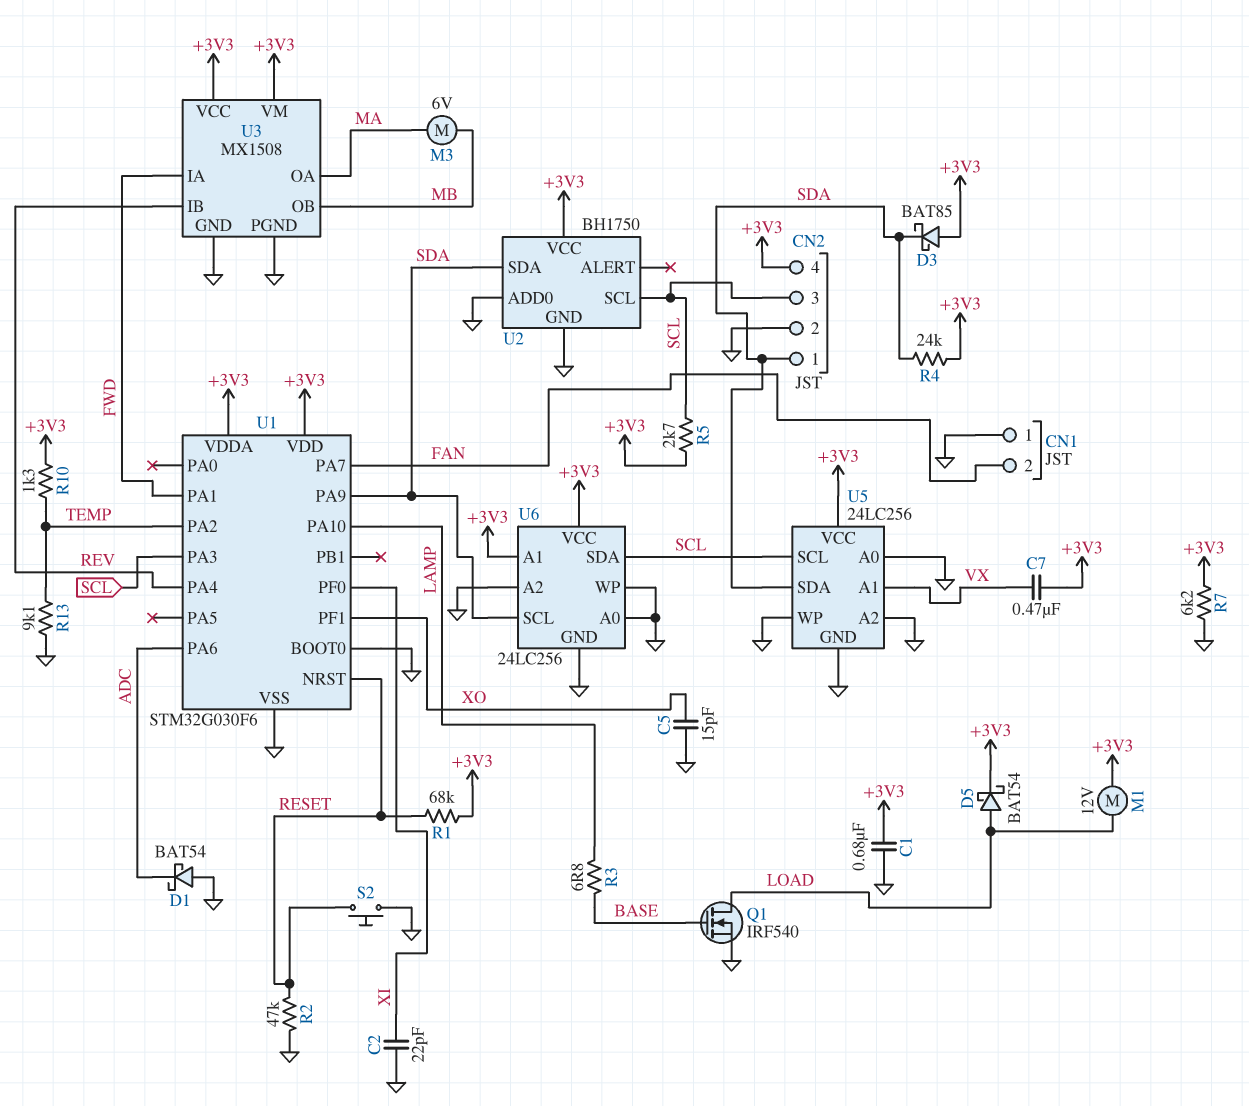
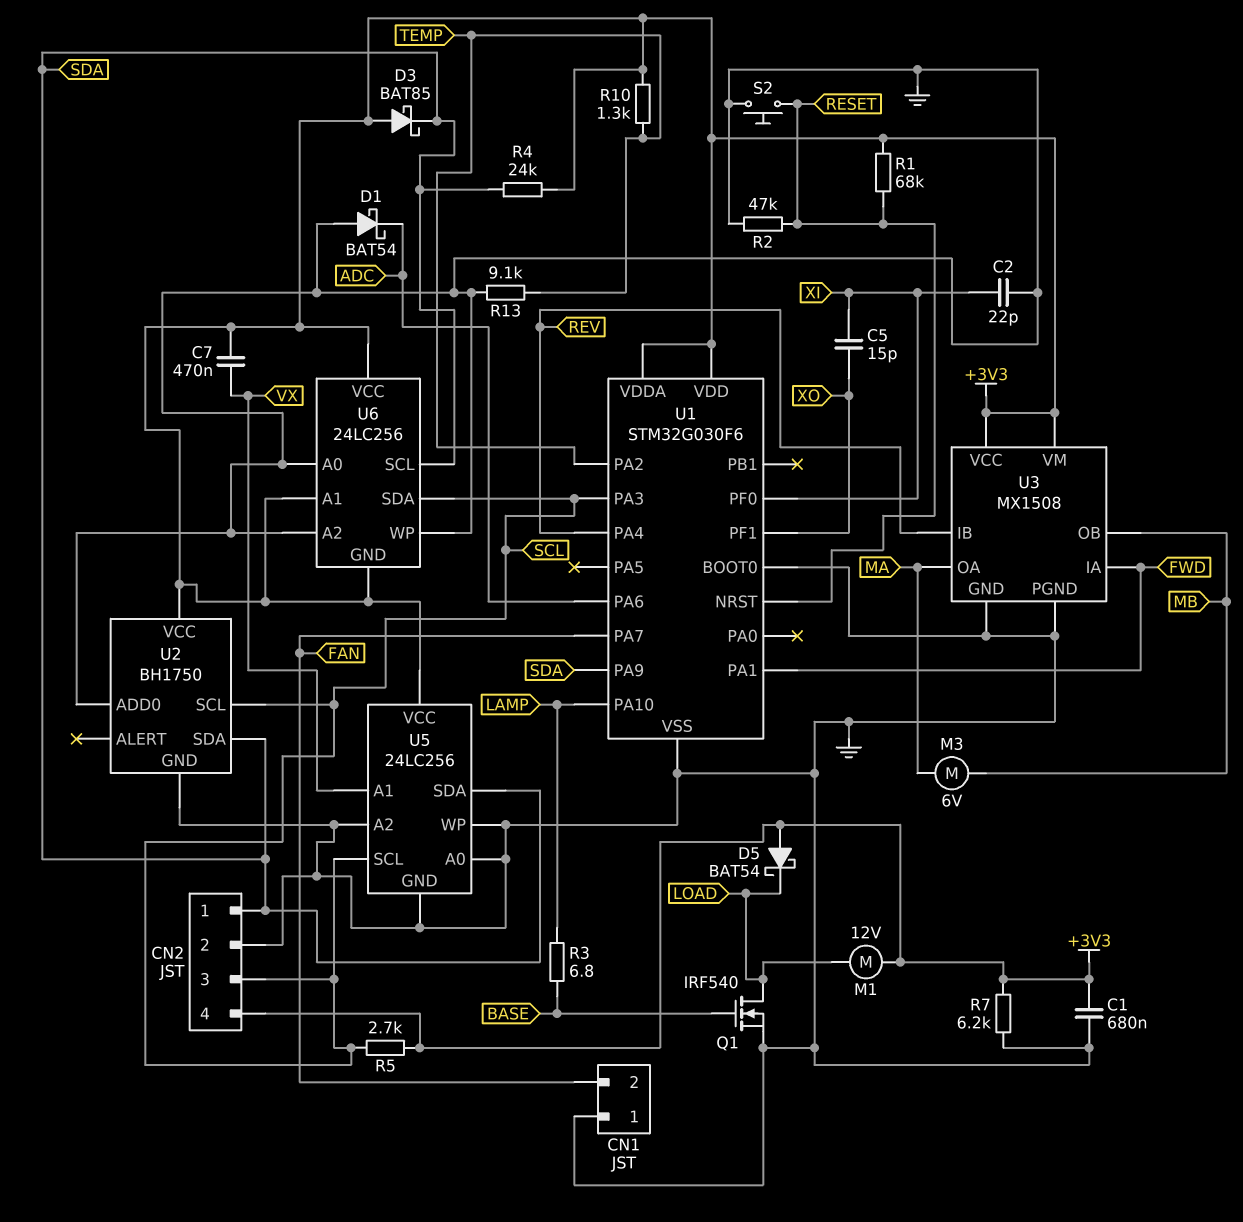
C5: 15pF (GND, XO) -> 15pF (XI, XO)
D5: schottky BAT54 (A LOAD, K +3V3) -> schottky BAT54 (A +3V3, K LOAD)
U6 pin GND: GND -> +3V3

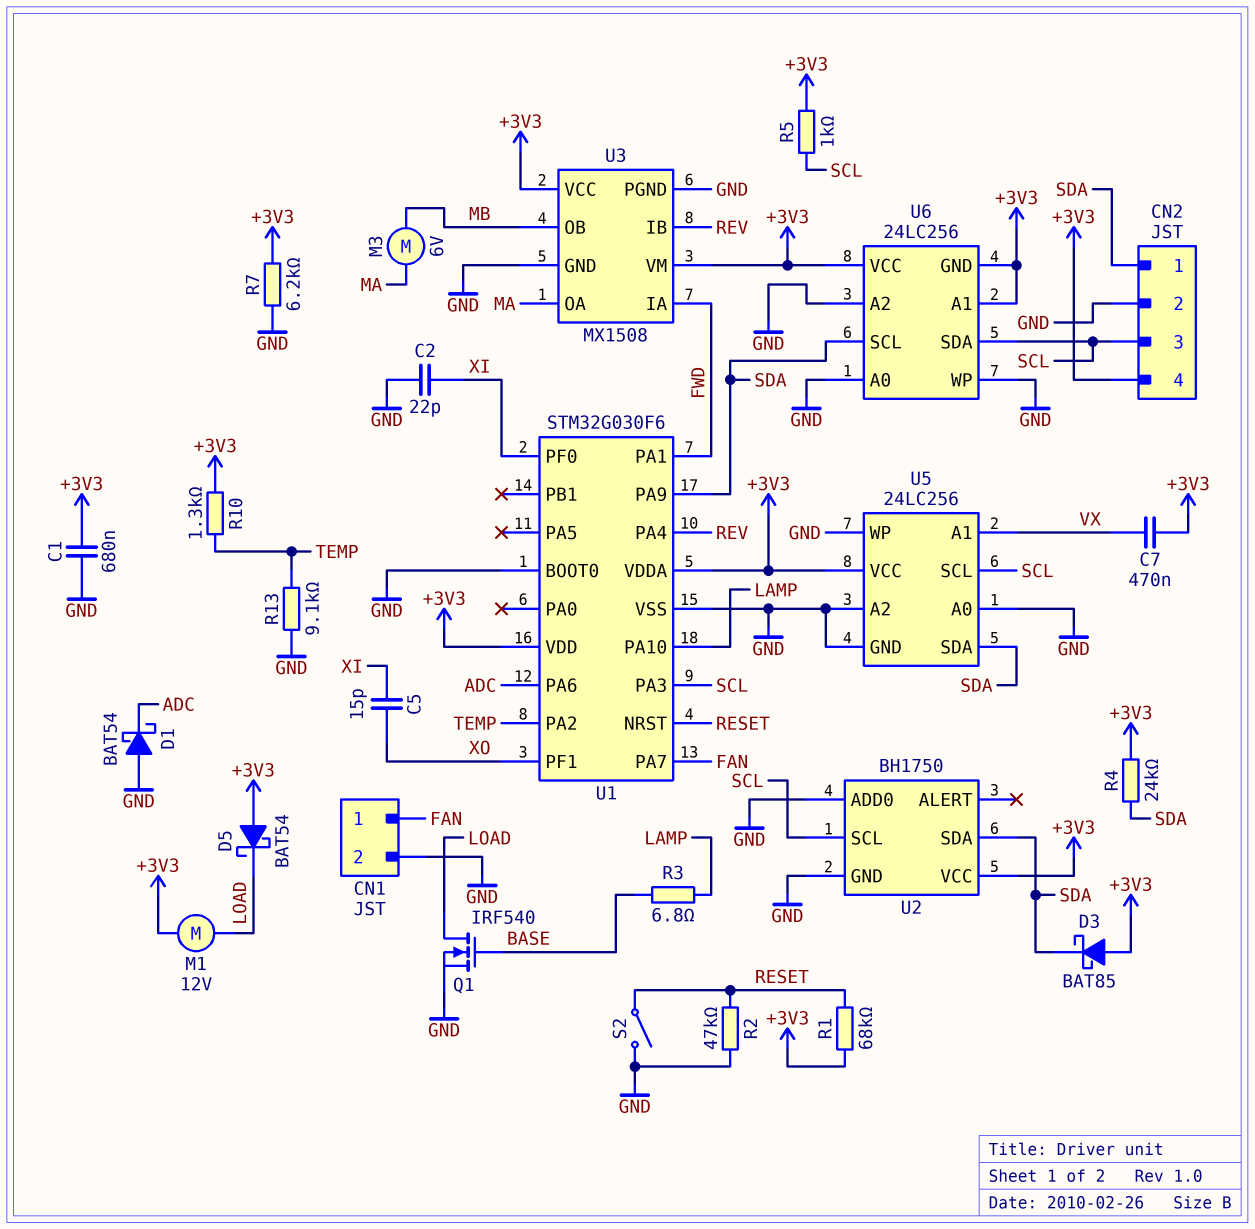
CN1 pin 1: GND -> FAN
CN1 pin 2: FAN -> GND
R5: 2.7k (+3V3, SCL) -> 1k (+3V3, SCL)
S2: button (GND, RESET) -> switch (GND, RESET)

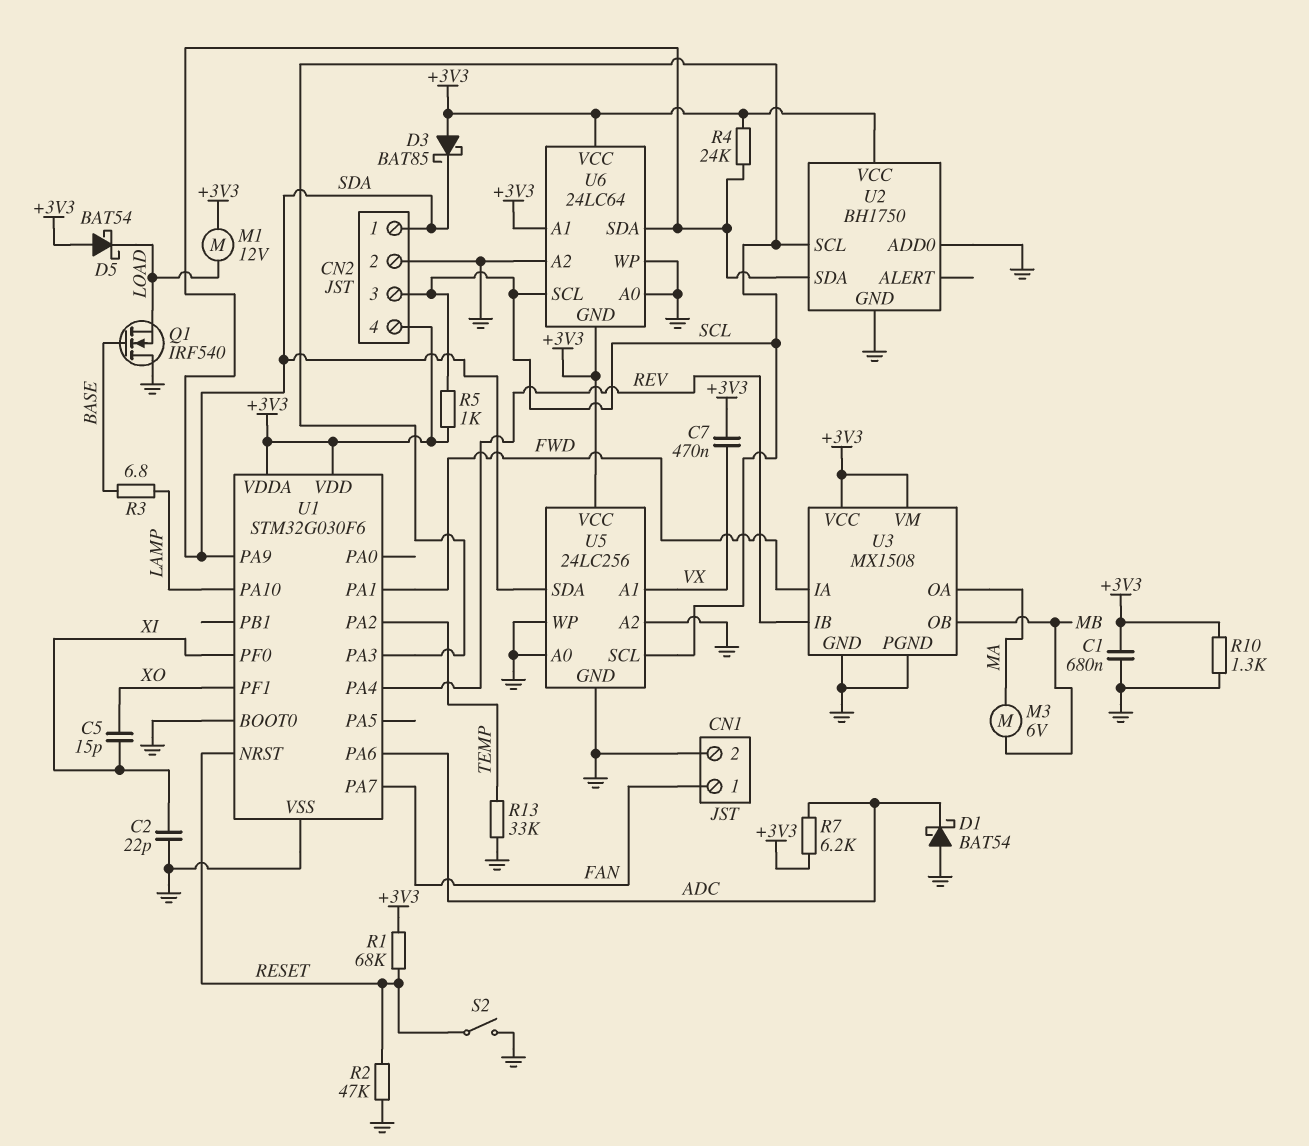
Q1: NMOS IRF540 (G BASE, D LOAD, S GND) -> NMOS IRF540 (G BASE, D GND, S LOAD)
R7: 6.2k (+3V3, GND) -> 6.2k (+3V3, ADC)
R10: 1.3k (+3V3, TEMP) -> 1.3k (+3V3, GND)
R13: 9.1k (GND, TEMP) -> 33k (GND, TEMP)
U6: 24LC256 -> 24LC64
U6 pin SCL: SDA -> SCL
U6 pin SDA: SCL -> SDA

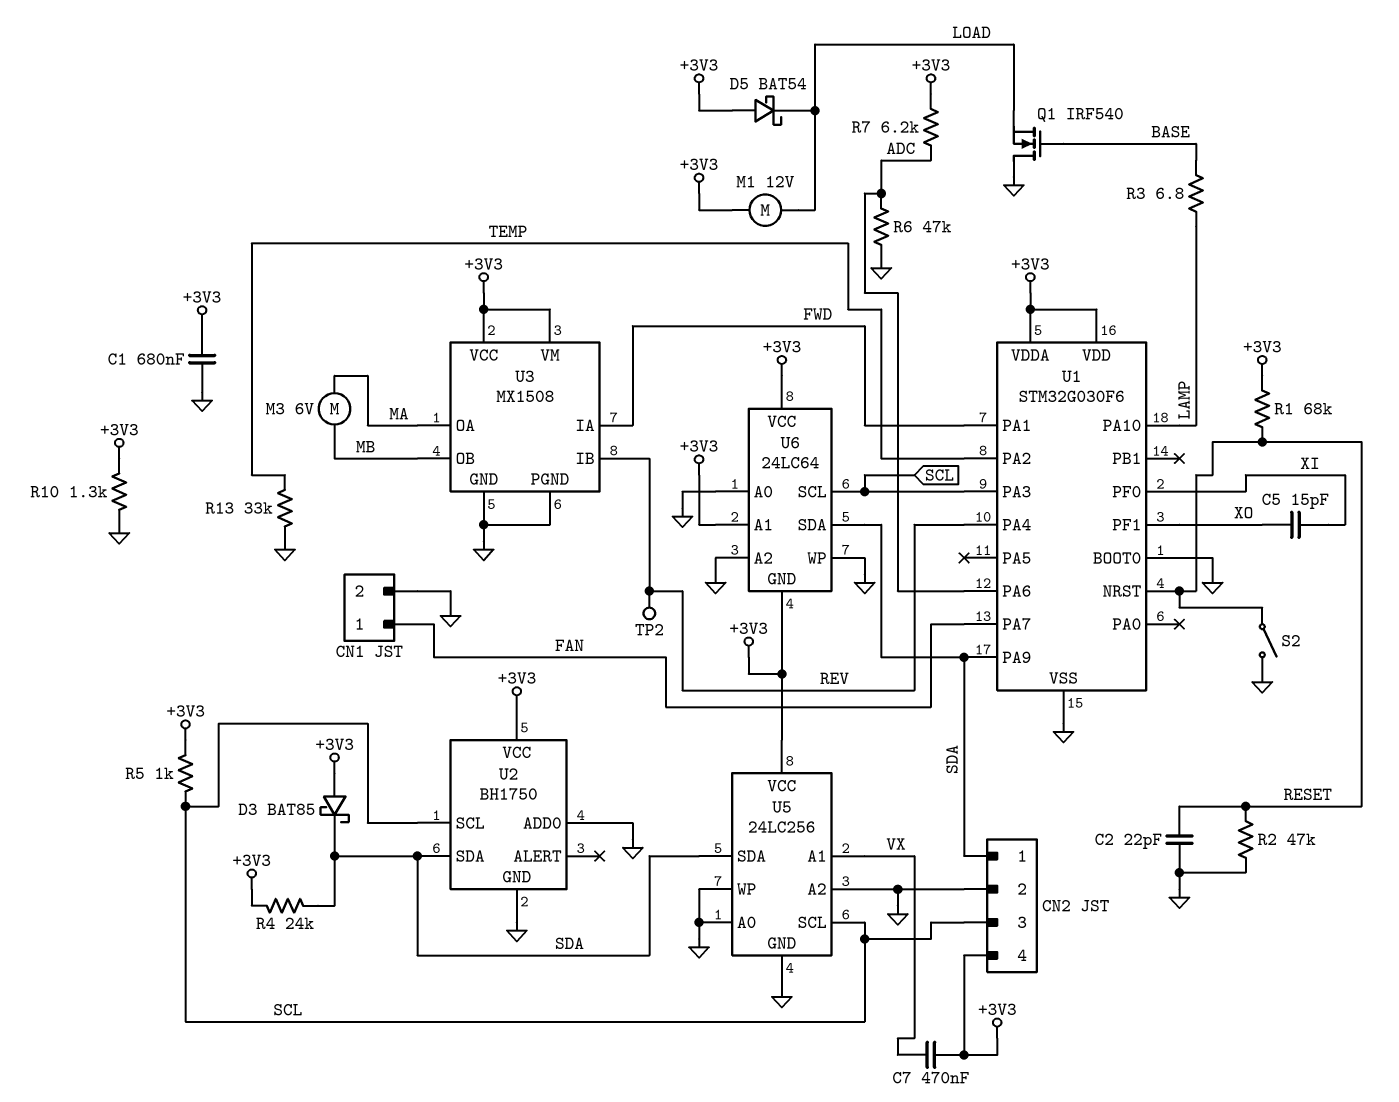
C2: 22pF (GND, XI) -> 22pF (GND, RESET)
D1: schottky BAT54 (A GND, K ADC) -> none
R6: none -> 47k (ADC, GND)
TP2: none -> test point (REV)

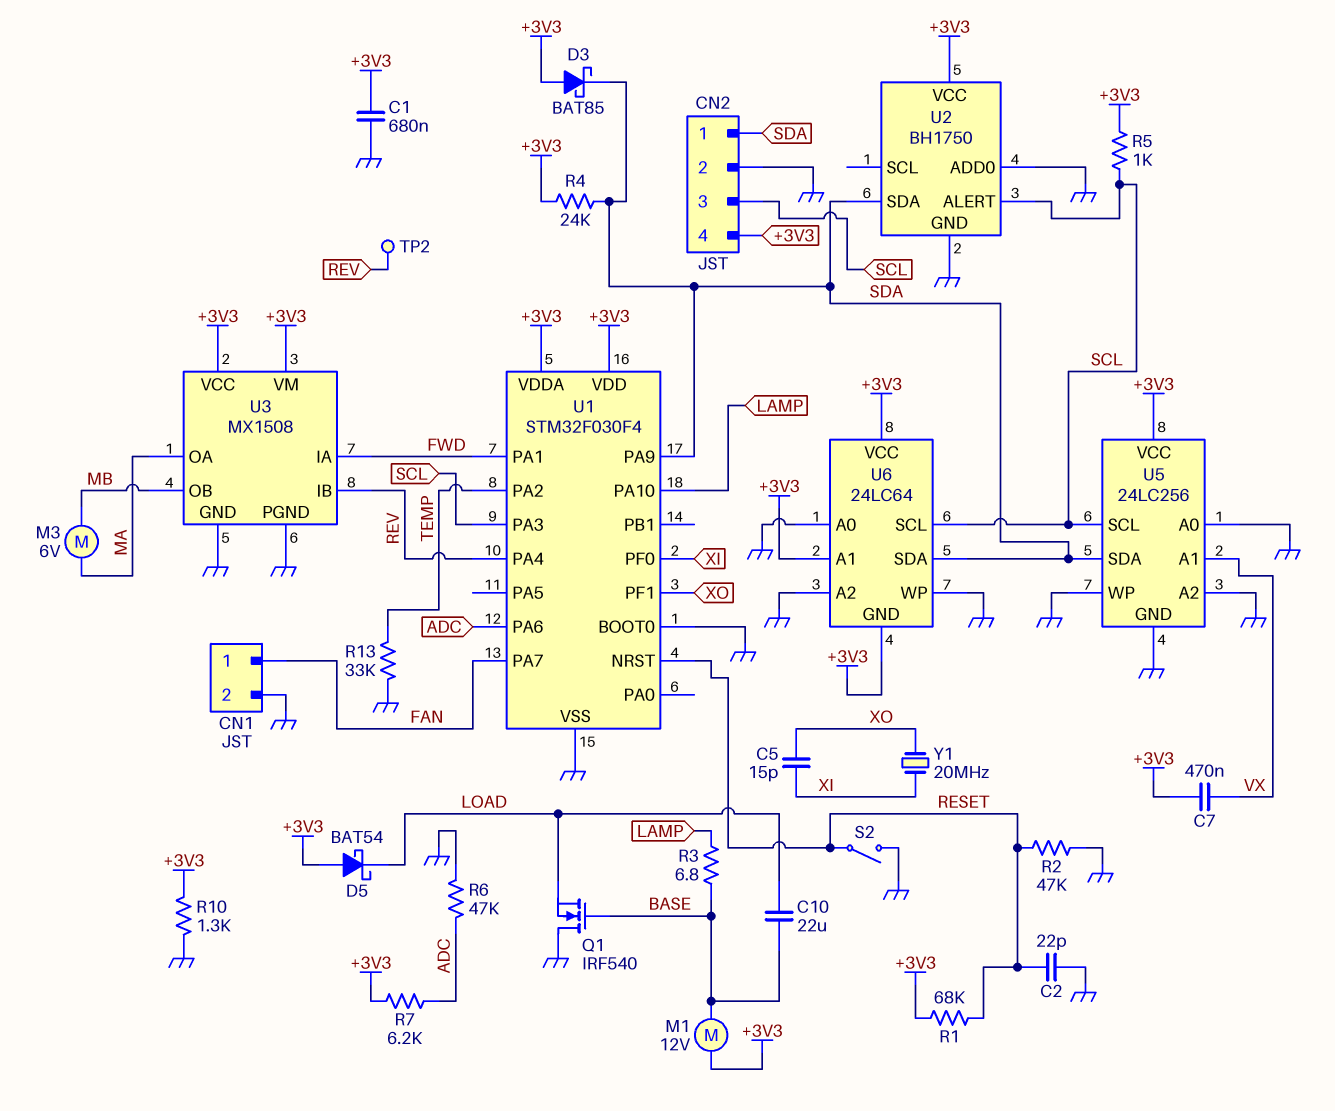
C10: none -> 22uF (BASE, LOAD)
M1: motor 12V (+3V3, LOAD) -> motor 12V (+3V3, BASE)
U1: STM32G030F6 -> STM32F030F4
U2 pin ALERT: none -> SCL
U2 pin SCL: SCL -> none
Y1: none -> 20MHz (XI, XO)

